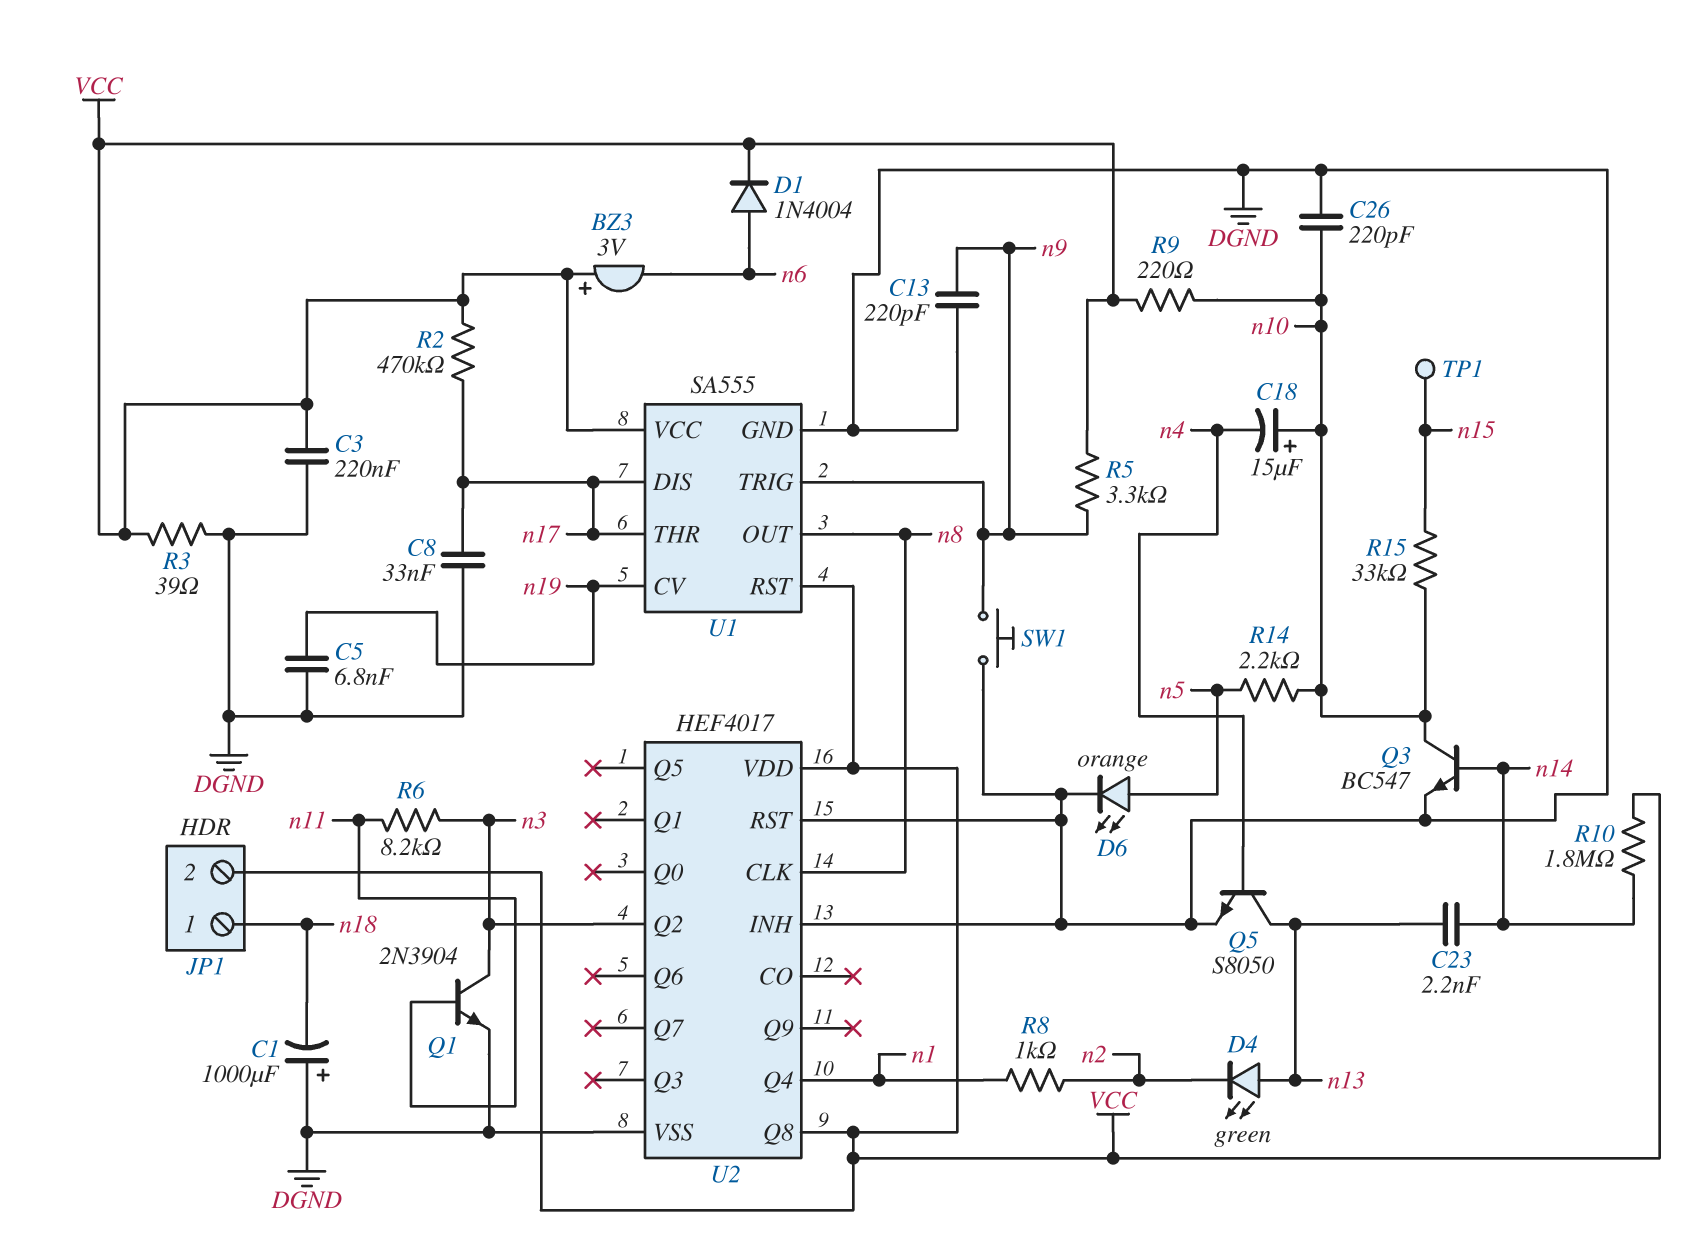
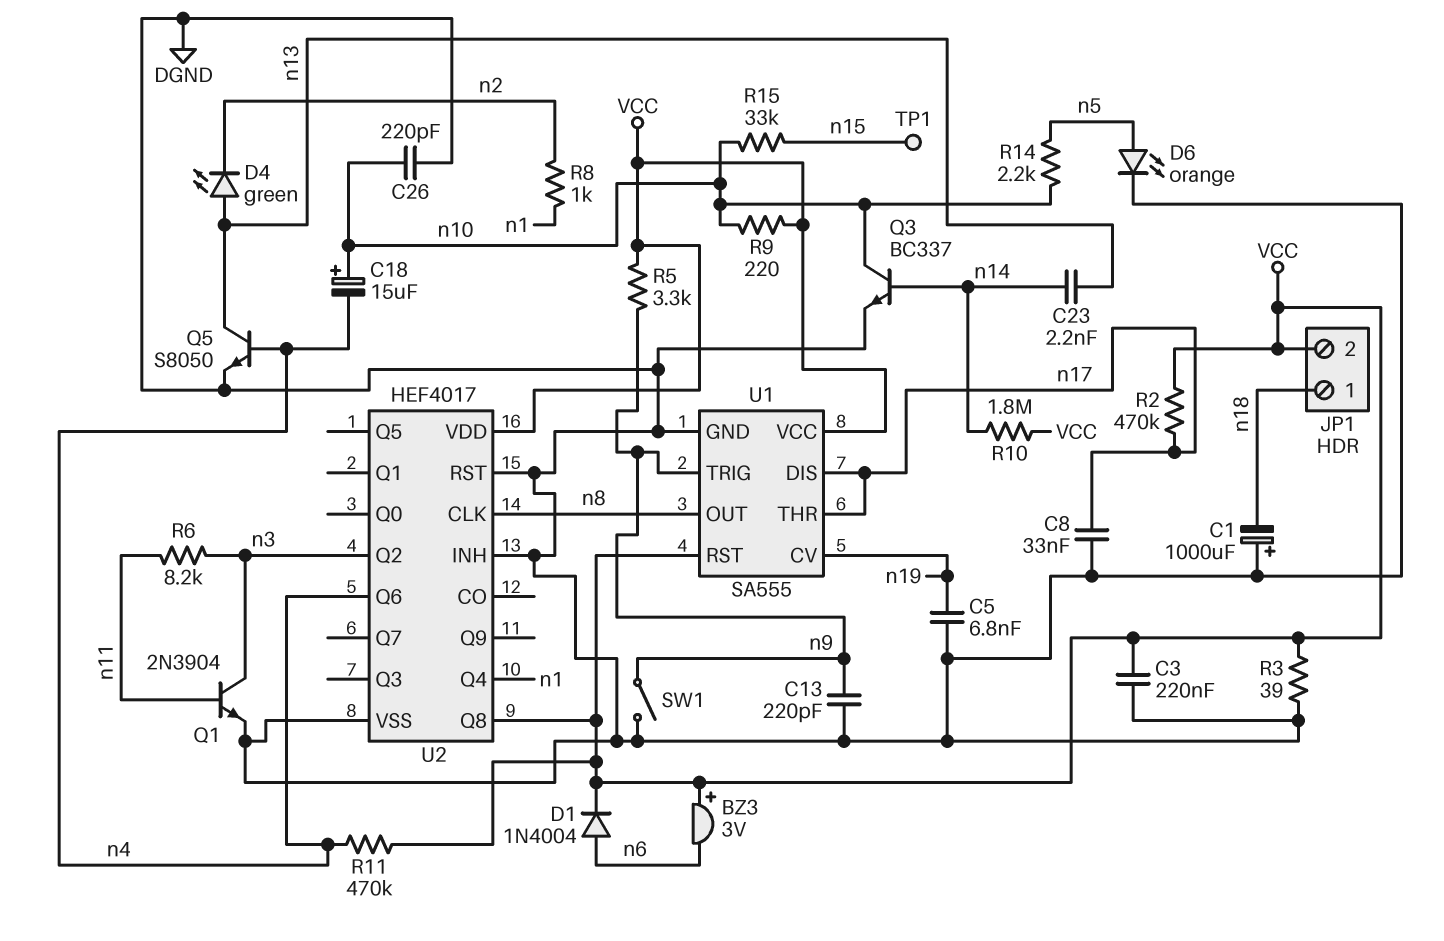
Q3: NPN BC547 (B n14, C n10, E DGND) -> NPN BC337 (B n14, C n10, E DGND)
R11: none -> 470k (VCC, n4)
SW1: button (DGND, n9) -> switch (DGND, n9)
U2 pin Q6: none -> n4

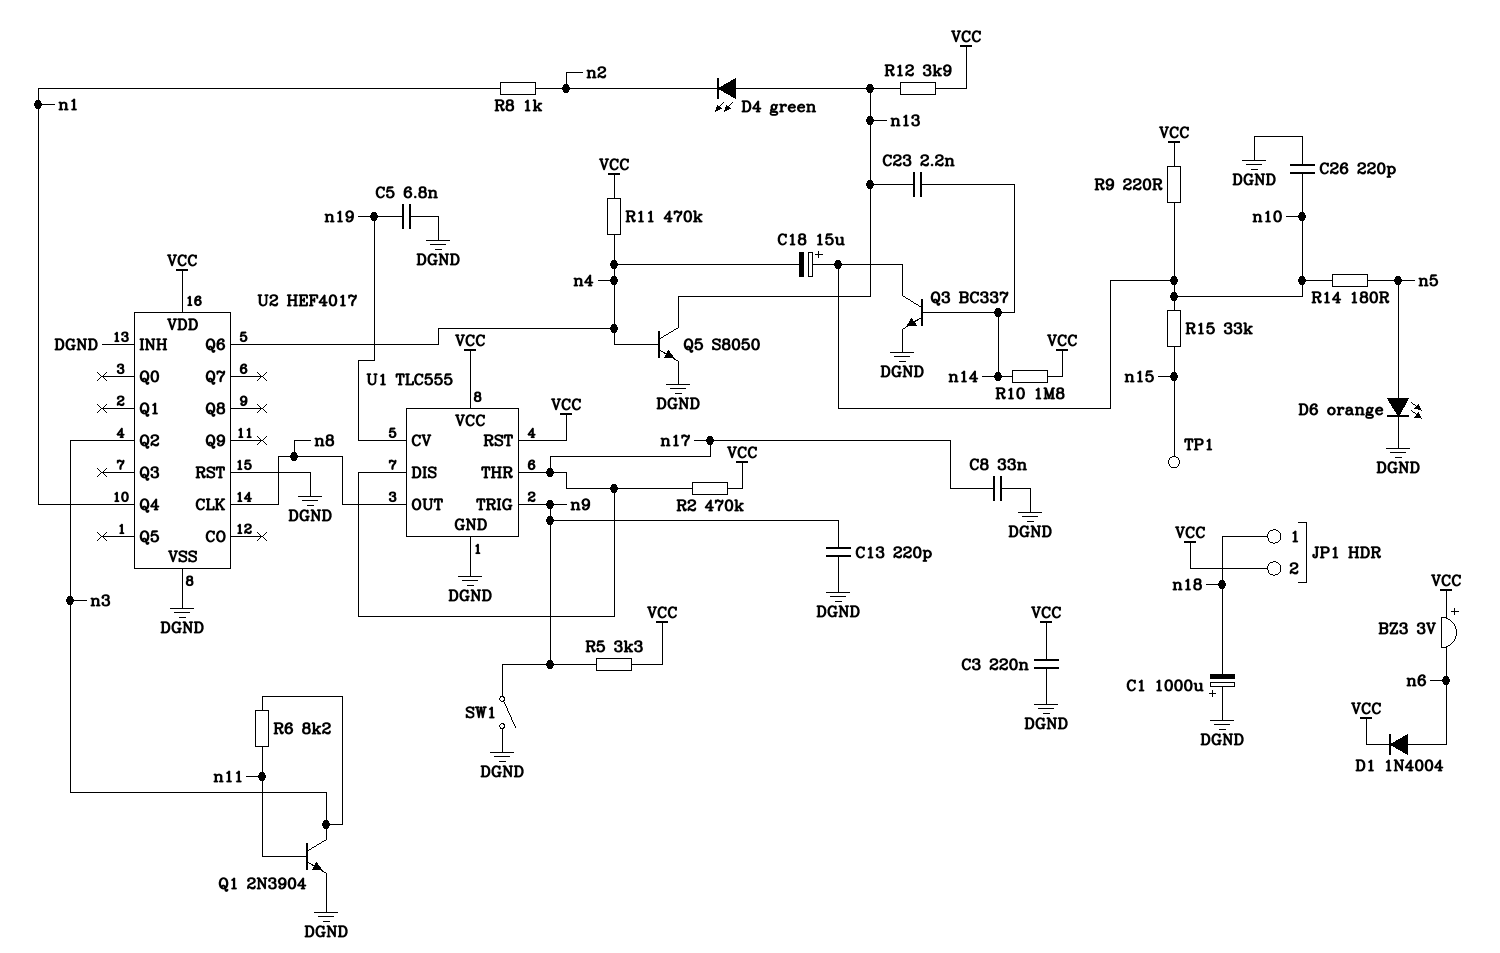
R3: 39 (DGND, VCC) -> none
R12: none -> 3.9k (VCC, n13)
R14: 2.2k (n5, n10) -> 180 (n5, n10)
U1: SA555 -> TLC555
U2 pin Q8: VCC -> none

